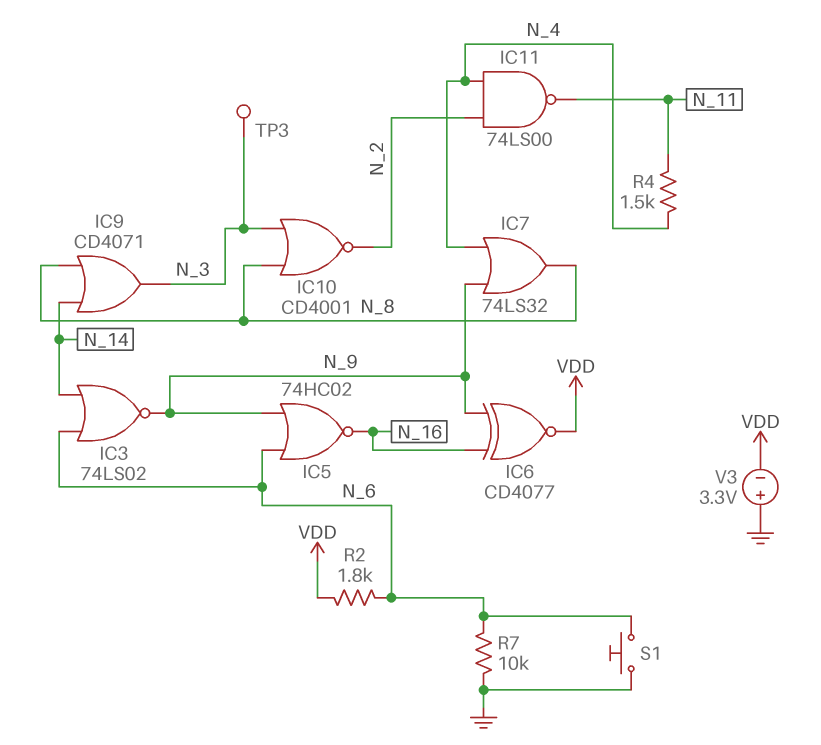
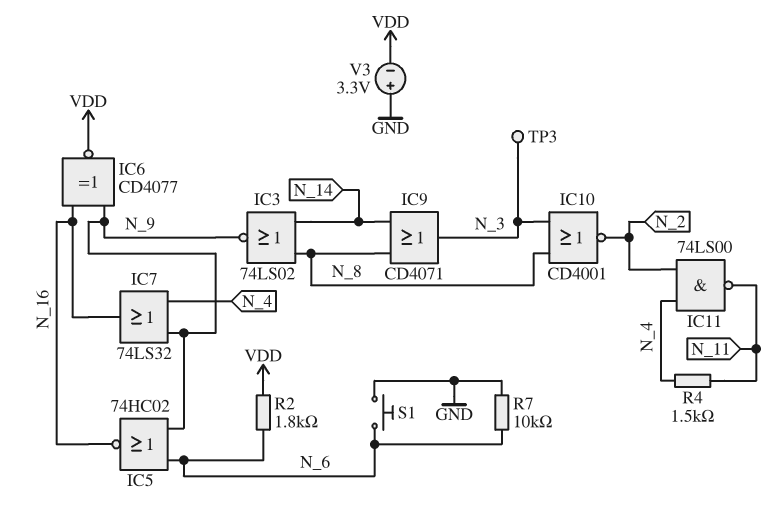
IC3: NOR 74LS02 (in N_6, in N_14, out N_9) -> NOR 74LS02 (in N_8, in N_14, out N_9)
IC7: OR 74LS32 (in N_4, in N_9, out N_8) -> OR 74LS32 (in N_4, in N_9, out N_16)

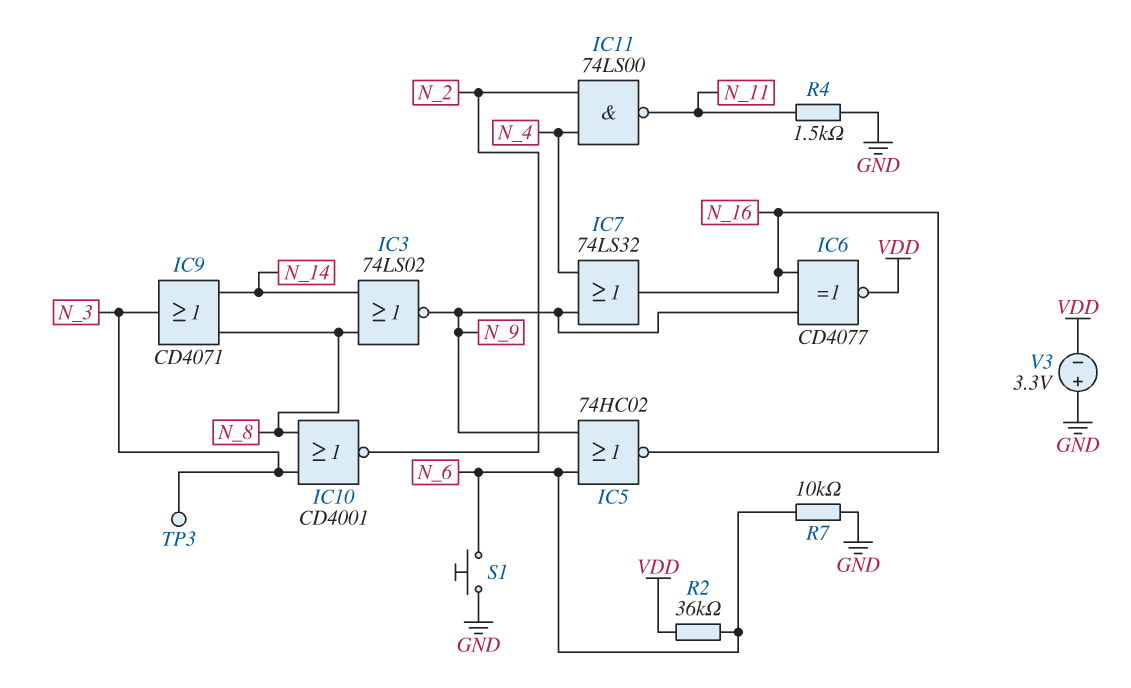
R2: 1.8k (N_6, VDD) -> 36k (N_6, VDD)
R4: 1.5k (N_4, N_11) -> 1.5k (GND, N_11)

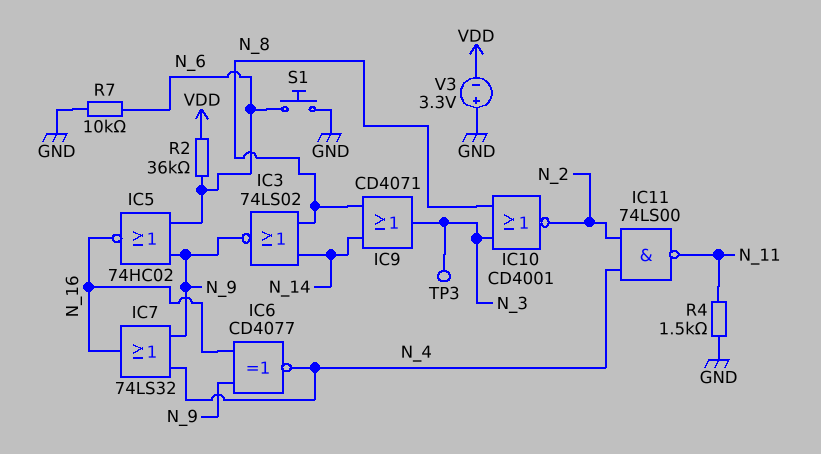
IC6: XNOR CD4077 (in N_9, in N_16, out VDD) -> XNOR CD4077 (in N_9, in N_16, out N_4)

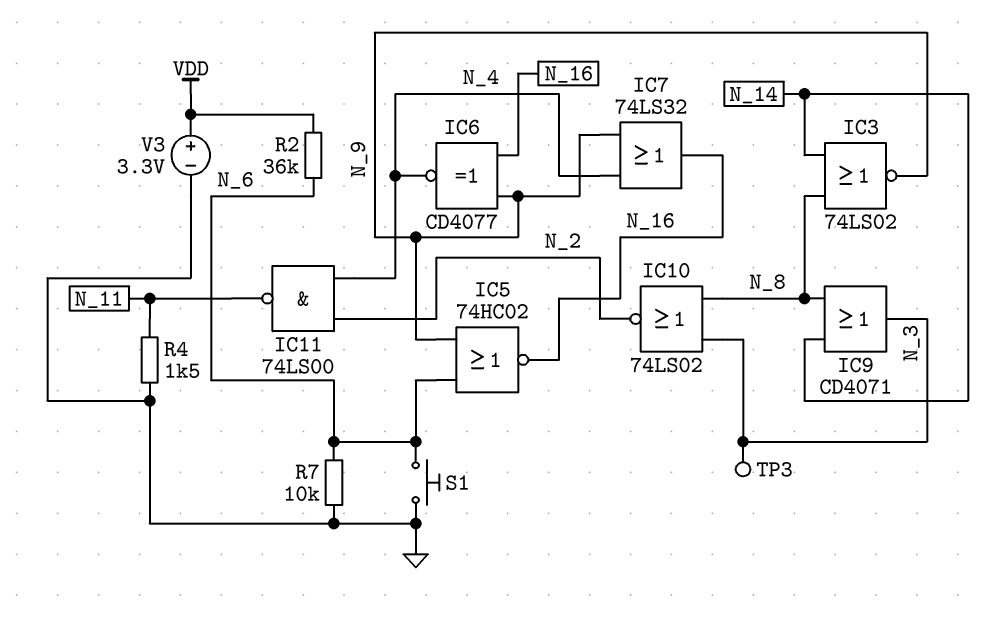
IC10: NOR CD4001 (in N_3, in N_8, out N_2) -> NOR 74LS02 (in N_3, in N_8, out N_2)
V3: 3.3V (plus GND, minus VDD) -> 3.3V (plus VDD, minus GND)

